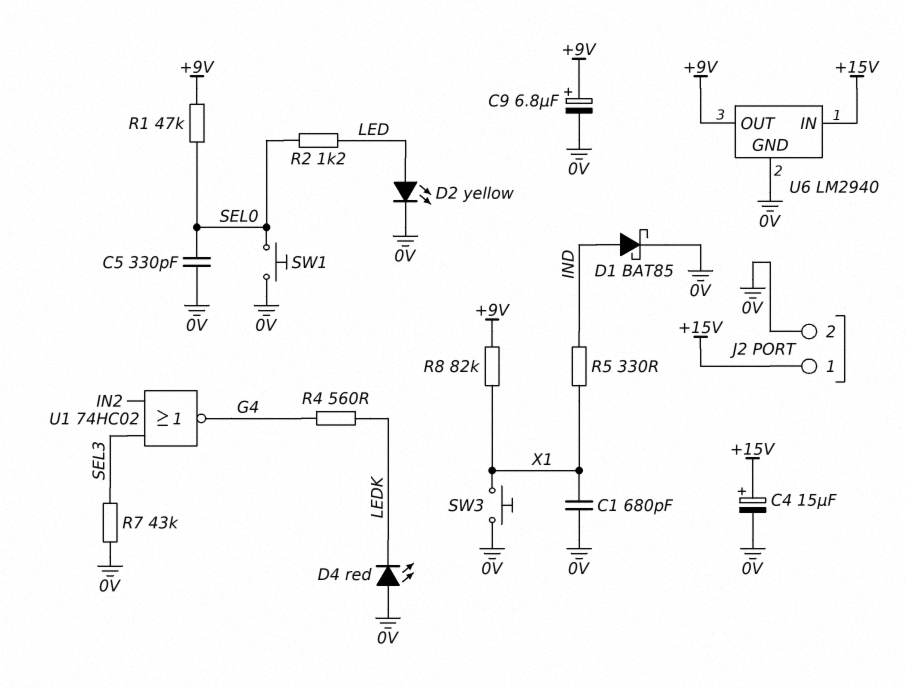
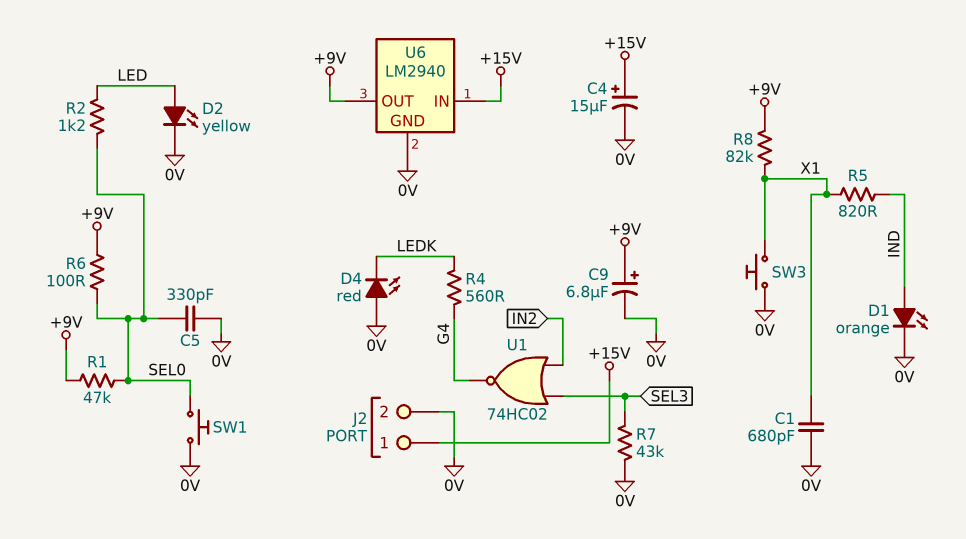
D1: schottky BAT85 (A IND, K 0V) -> LED orange (A IND, K 0V)
R5: 330 (IND, X1) -> 820 (IND, X1)
R6: none -> 100 (+9V, SEL0)

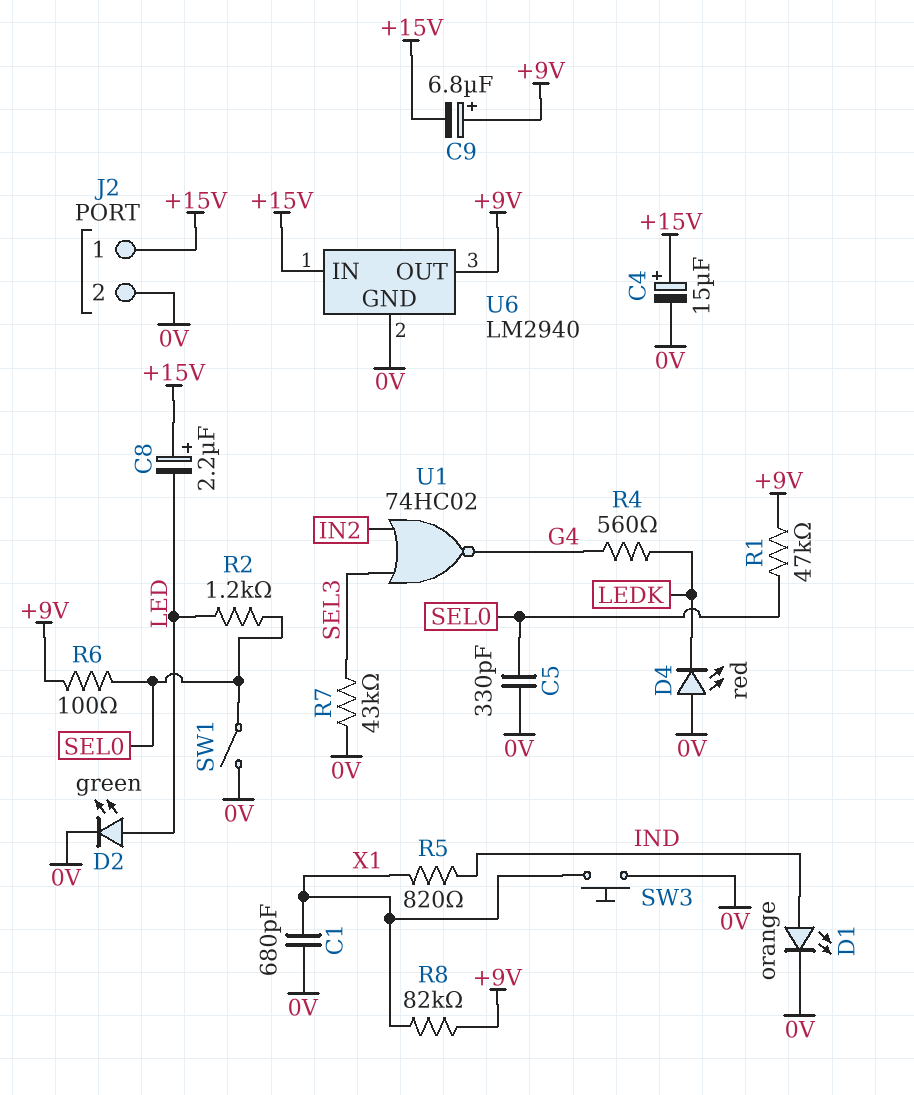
C8: none -> 2.2uF (plus +15V, minus LED)
C9: 6.8uF (plus +9V, minus 0V) -> 6.8uF (plus +9V, minus +15V)
D2: LED yellow (A LED, K 0V) -> LED green (A LED, K 0V)
SW1: button (0V, SEL0) -> switch (0V, SEL0)

